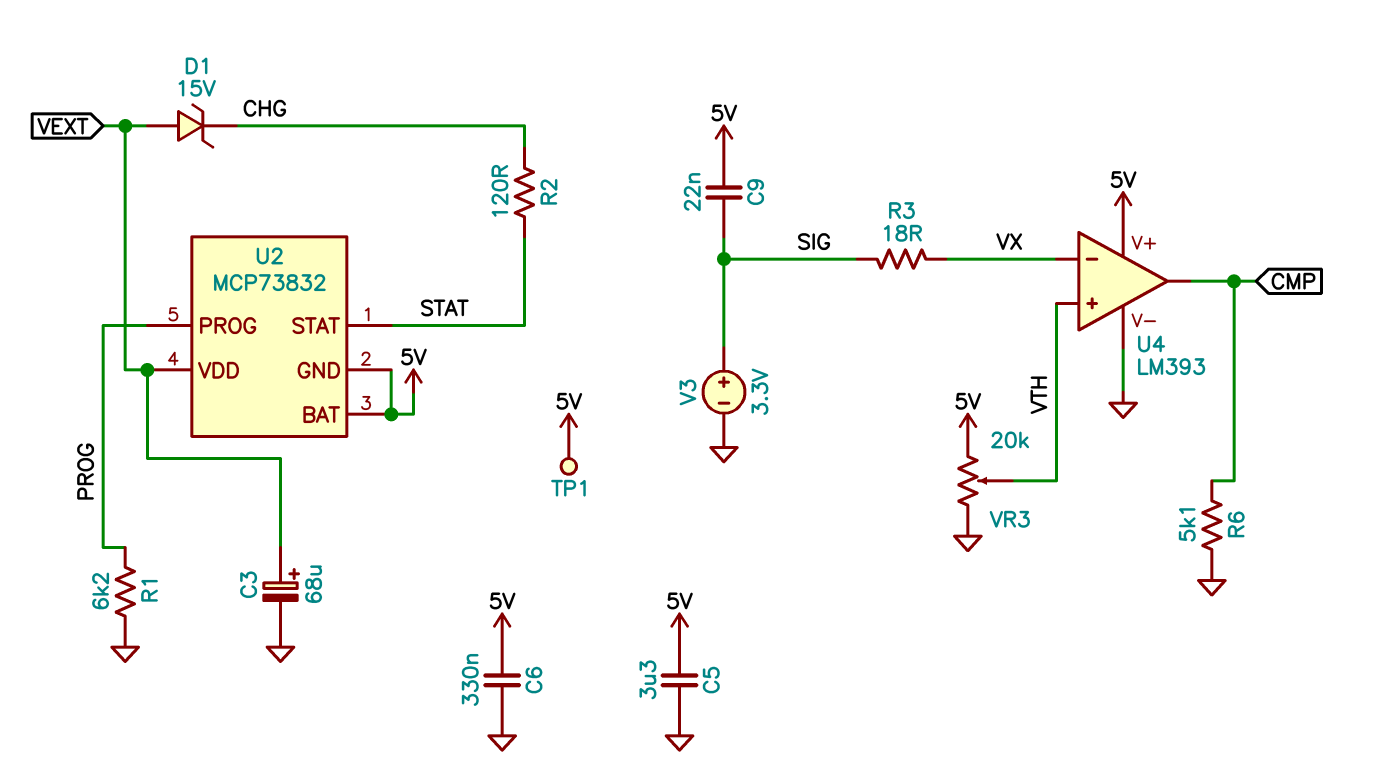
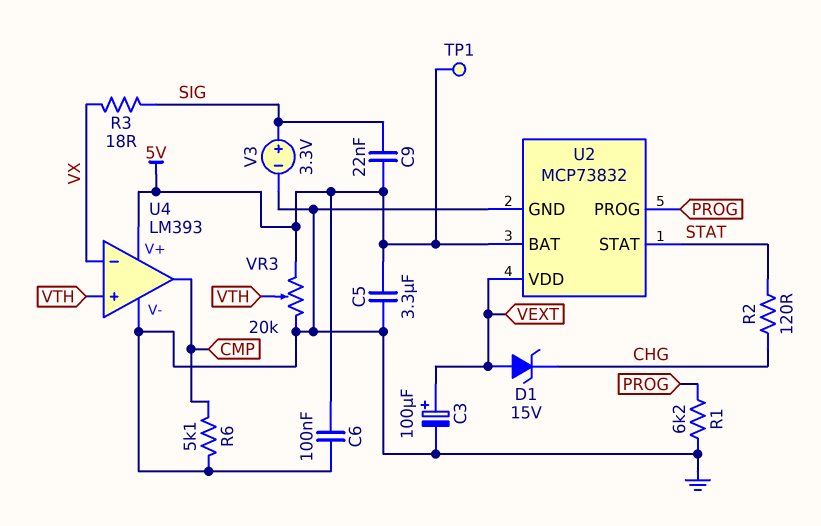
C3: 68uF (plus VEXT, minus GND) -> 100uF (plus VEXT, minus GND)
C6: 330nF (5V, GND) -> 100nF (5V, GND)
U2 pin GND: 5V -> GND

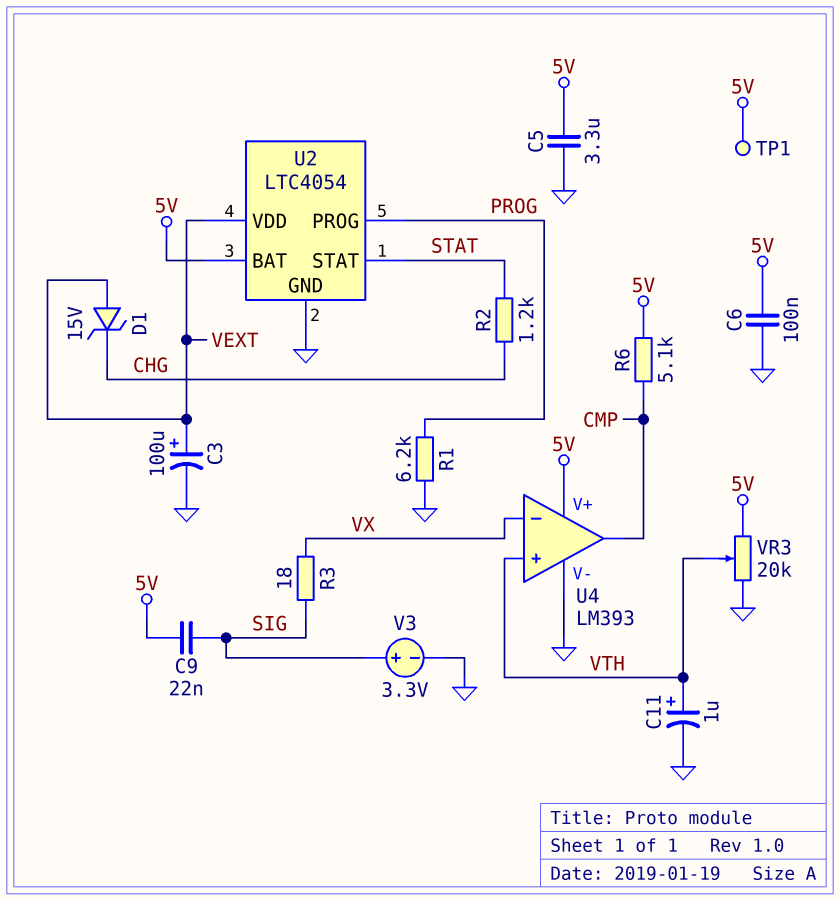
C11: none -> 1uF (plus VTH, minus GND)
R2: 120 (CHG, STAT) -> 1.2k (CHG, STAT)
R6: 5.1k (CMP, GND) -> 5.1k (5V, CMP)
U2: MCP73832 -> LTC4054

